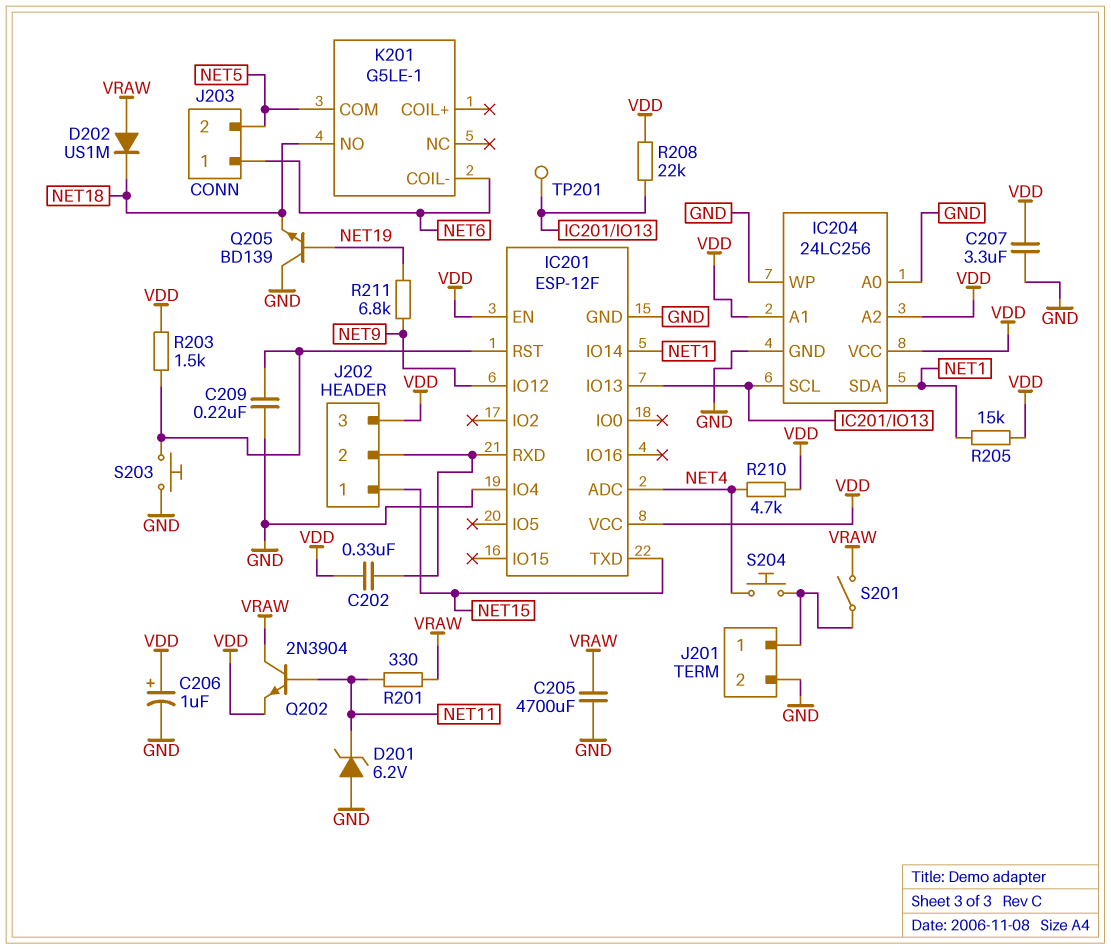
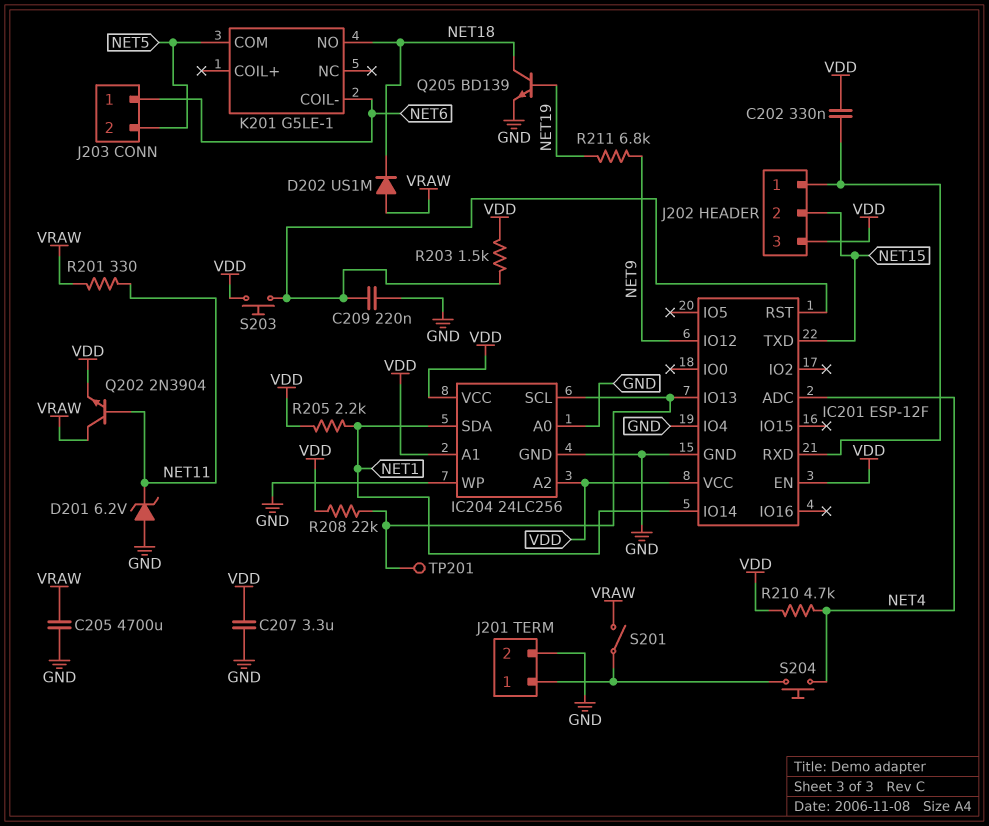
C206: 1uF (plus VDD, minus GND) -> none
J202 pin 1: NET15 -> IC201/RXD
J202 pin 2: IC201/RXD -> NET15
Q205: NPN BD139 (B NET19, C GND, E NET18) -> NPN BD139 (B NET19, C NET18, E GND)
R205: 15k (NET1, VDD) -> 2.2k (NET1, VDD)
S203: button (GND, IC201/RST) -> button (IC201/RST, VDD)

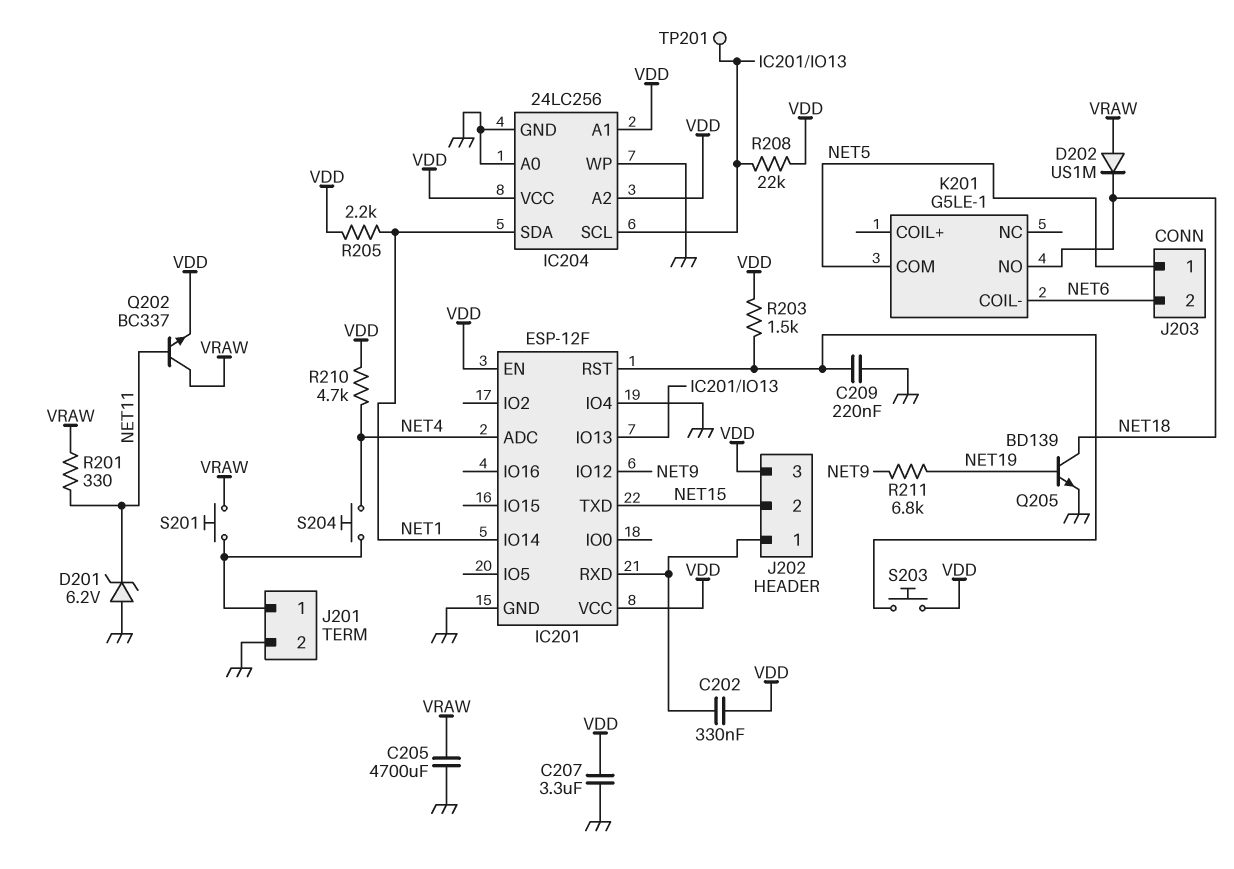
J203 pin 1: NET6 -> NET5
J203 pin 2: NET5 -> NET6
Q202: NPN 2N3904 (B NET11, C VRAW, E VDD) -> NPN BC337 (B NET11, C VRAW, E VDD)
S201: switch (J201/1, VRAW) -> button (J201/1, VRAW)

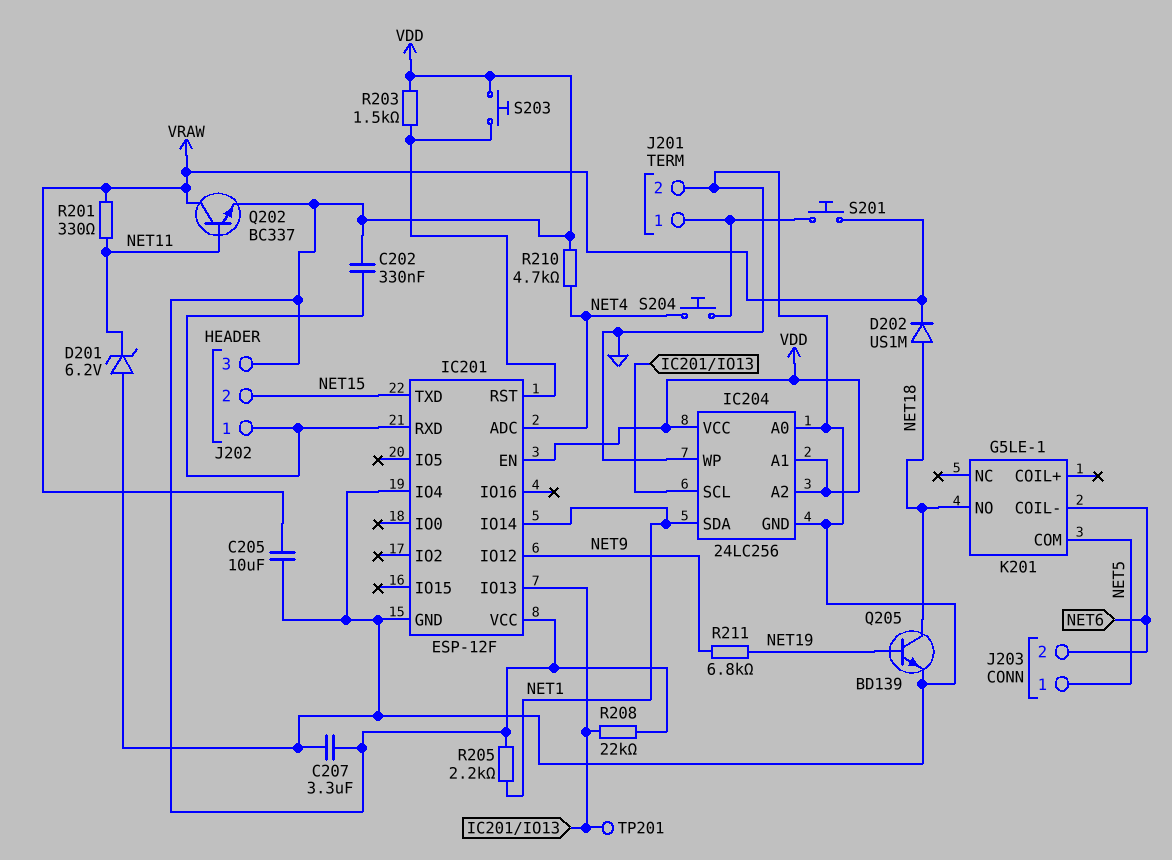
C205: 4700uF (GND, VRAW) -> 10uF (GND, VRAW)
C209: 220nF (GND, IC201/RST) -> none
D202: diode US1M (A VRAW, K NET18) -> diode US1M (A NET18, K VRAW)

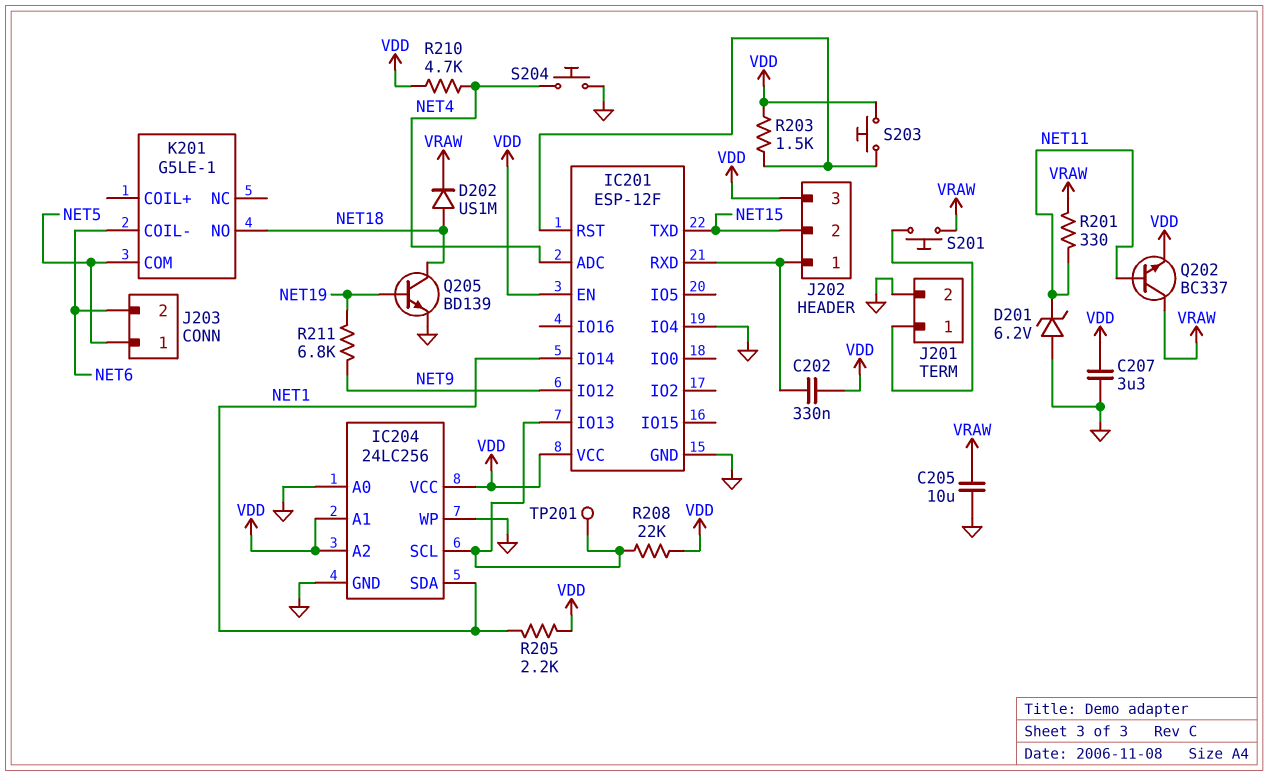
S204: button (J201/1, NET4) -> button (GND, NET4)

